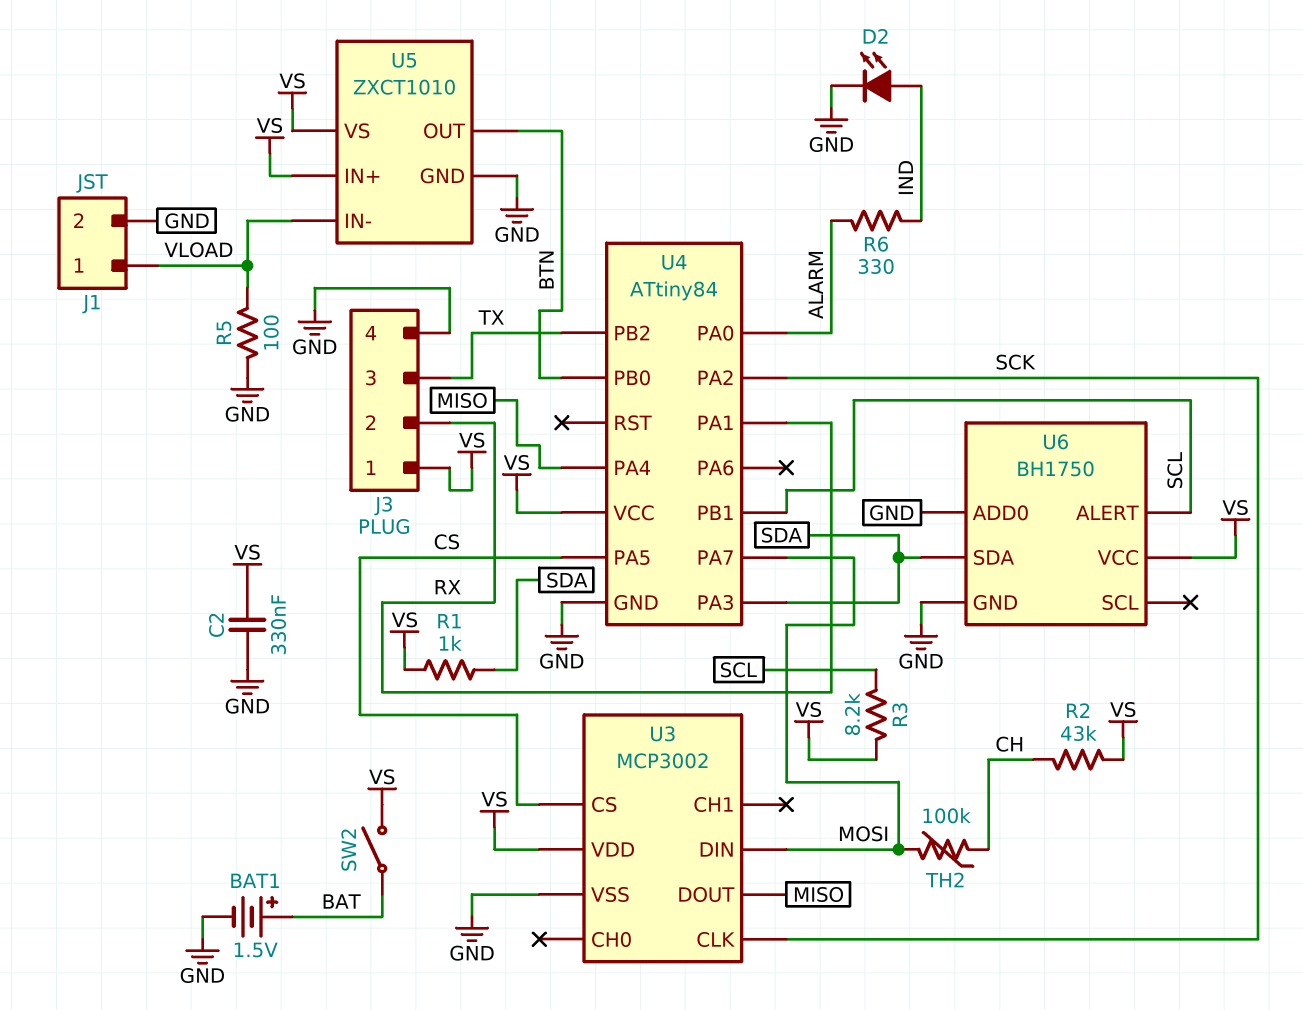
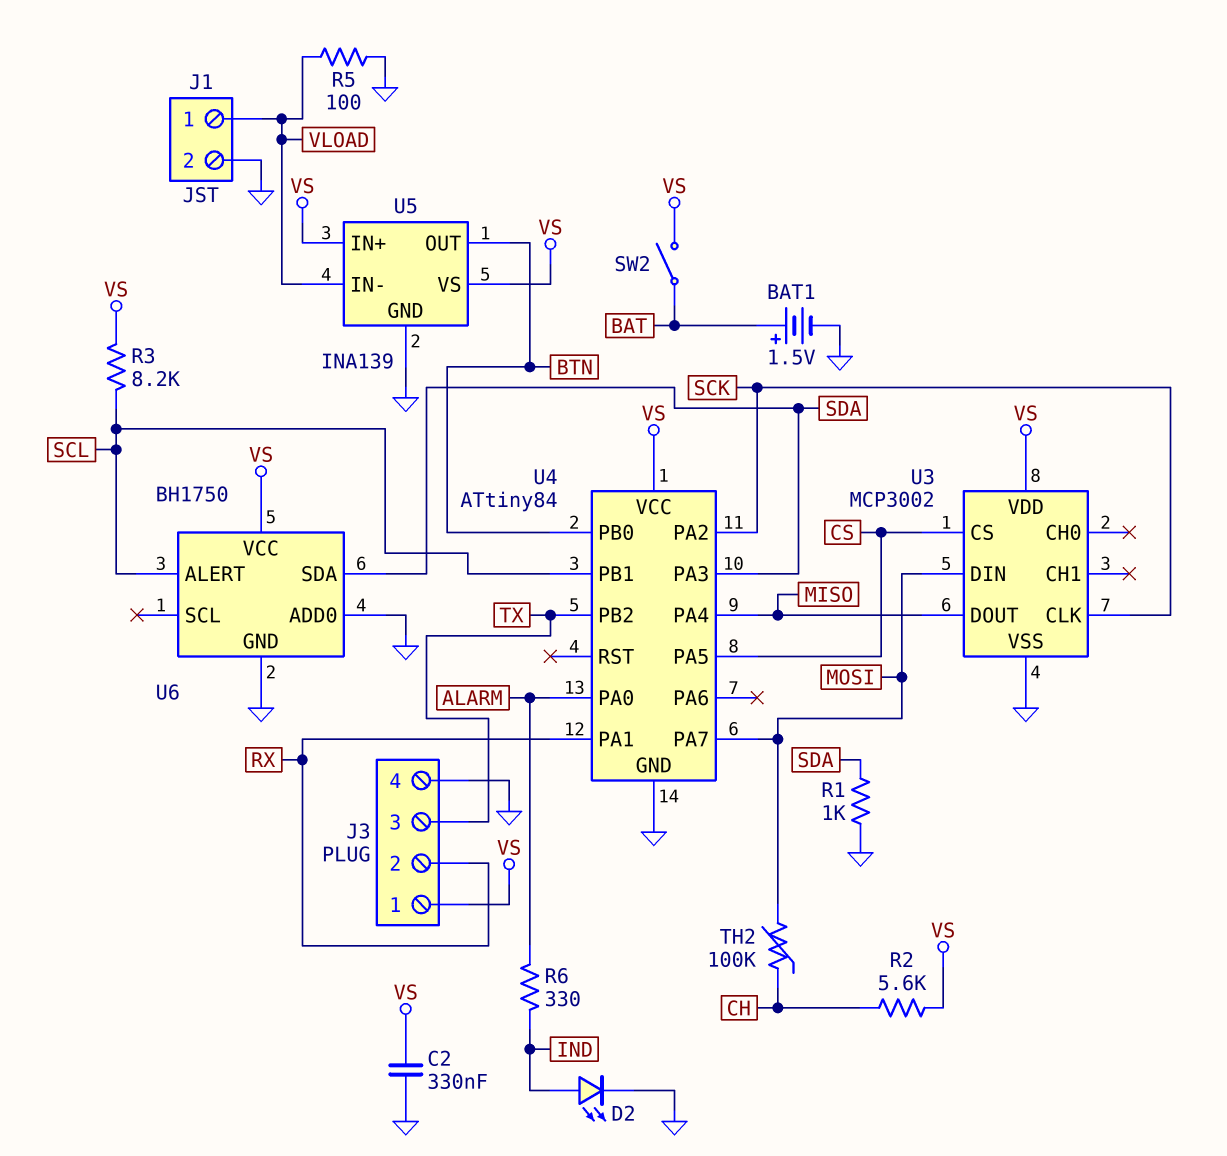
R1: 1k (SDA, VS) -> 1k (GND, SDA)
R2: 43k (CH, VS) -> 5.6k (CH, VS)
U5: ZXCT1010 -> INA139

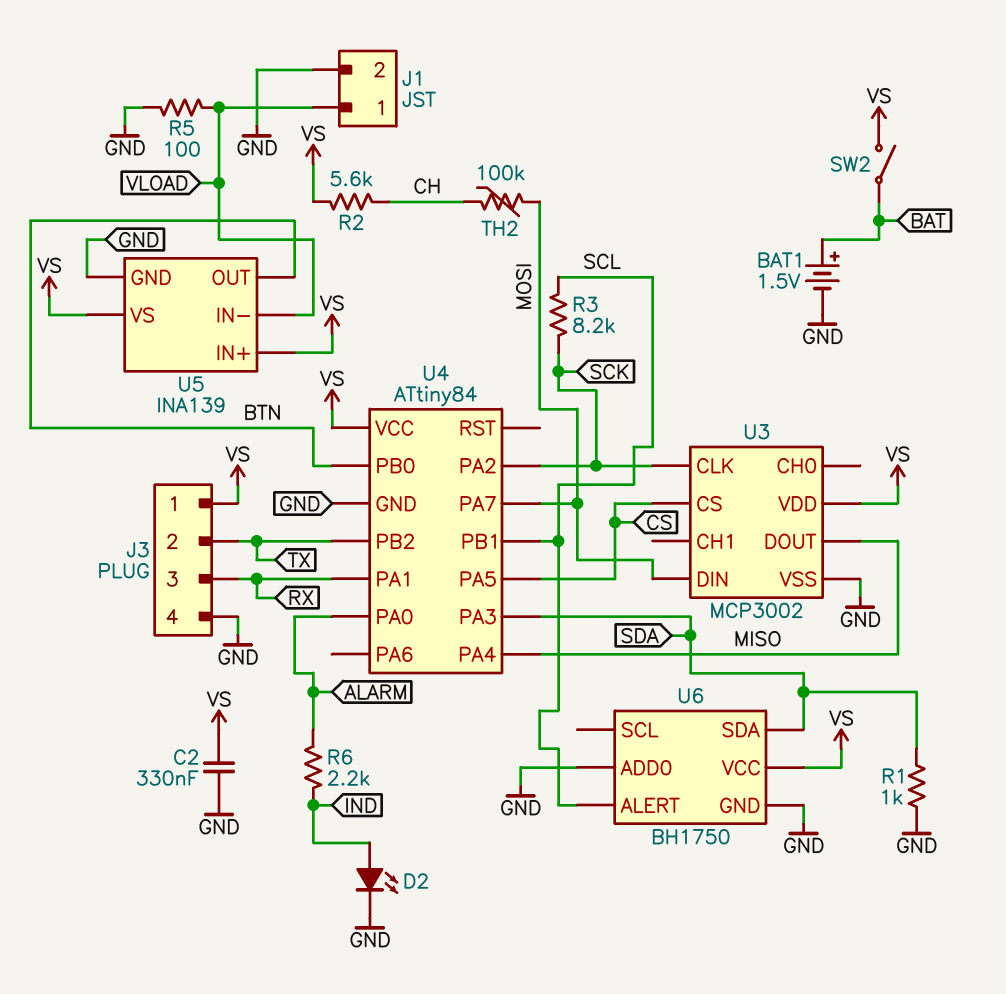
J3 pin 2: RX -> TX
J3 pin 3: TX -> RX
R3: 8.2k (SCL, VS) -> 8.2k (SCK, SCL)
R6: 330 (ALARM, IND) -> 2.2k (ALARM, IND)

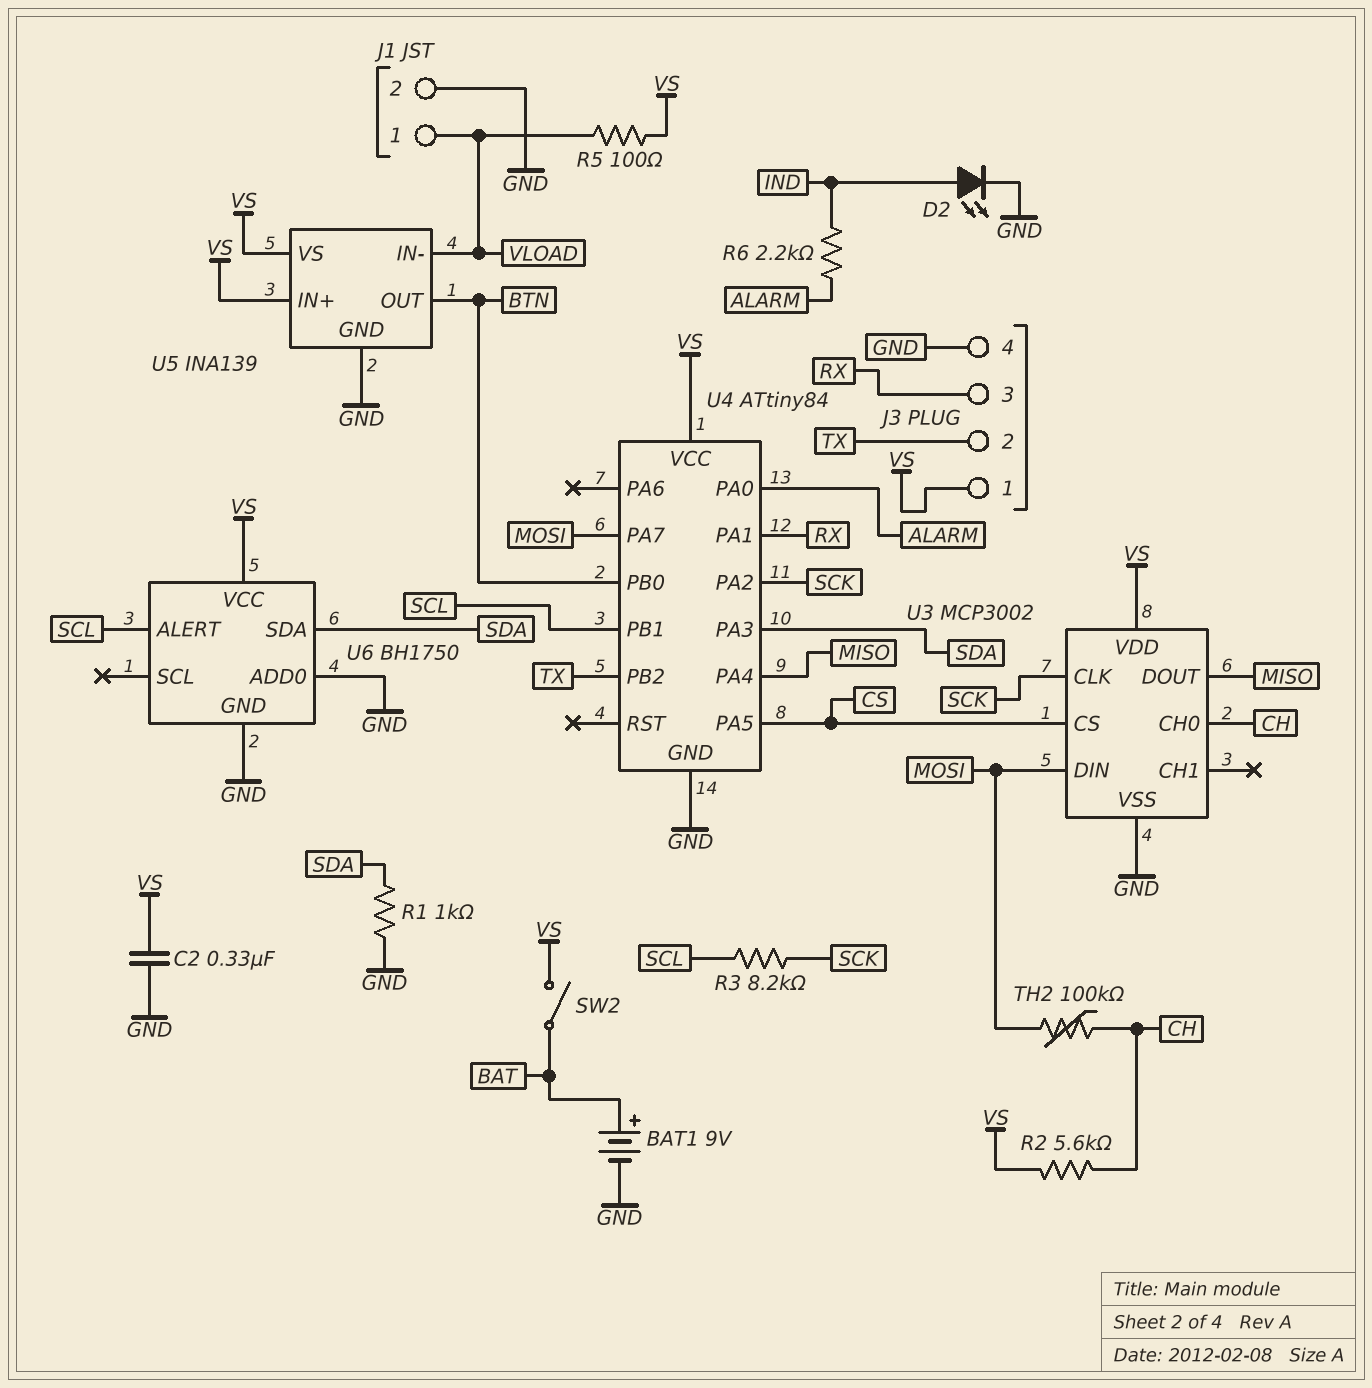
BAT1: 1.5V (plus BAT, minus GND) -> 9V (plus BAT, minus GND)
R5: 100 (GND, VLOAD) -> 100 (VLOAD, VS)
U3 pin CH0: none -> CH

